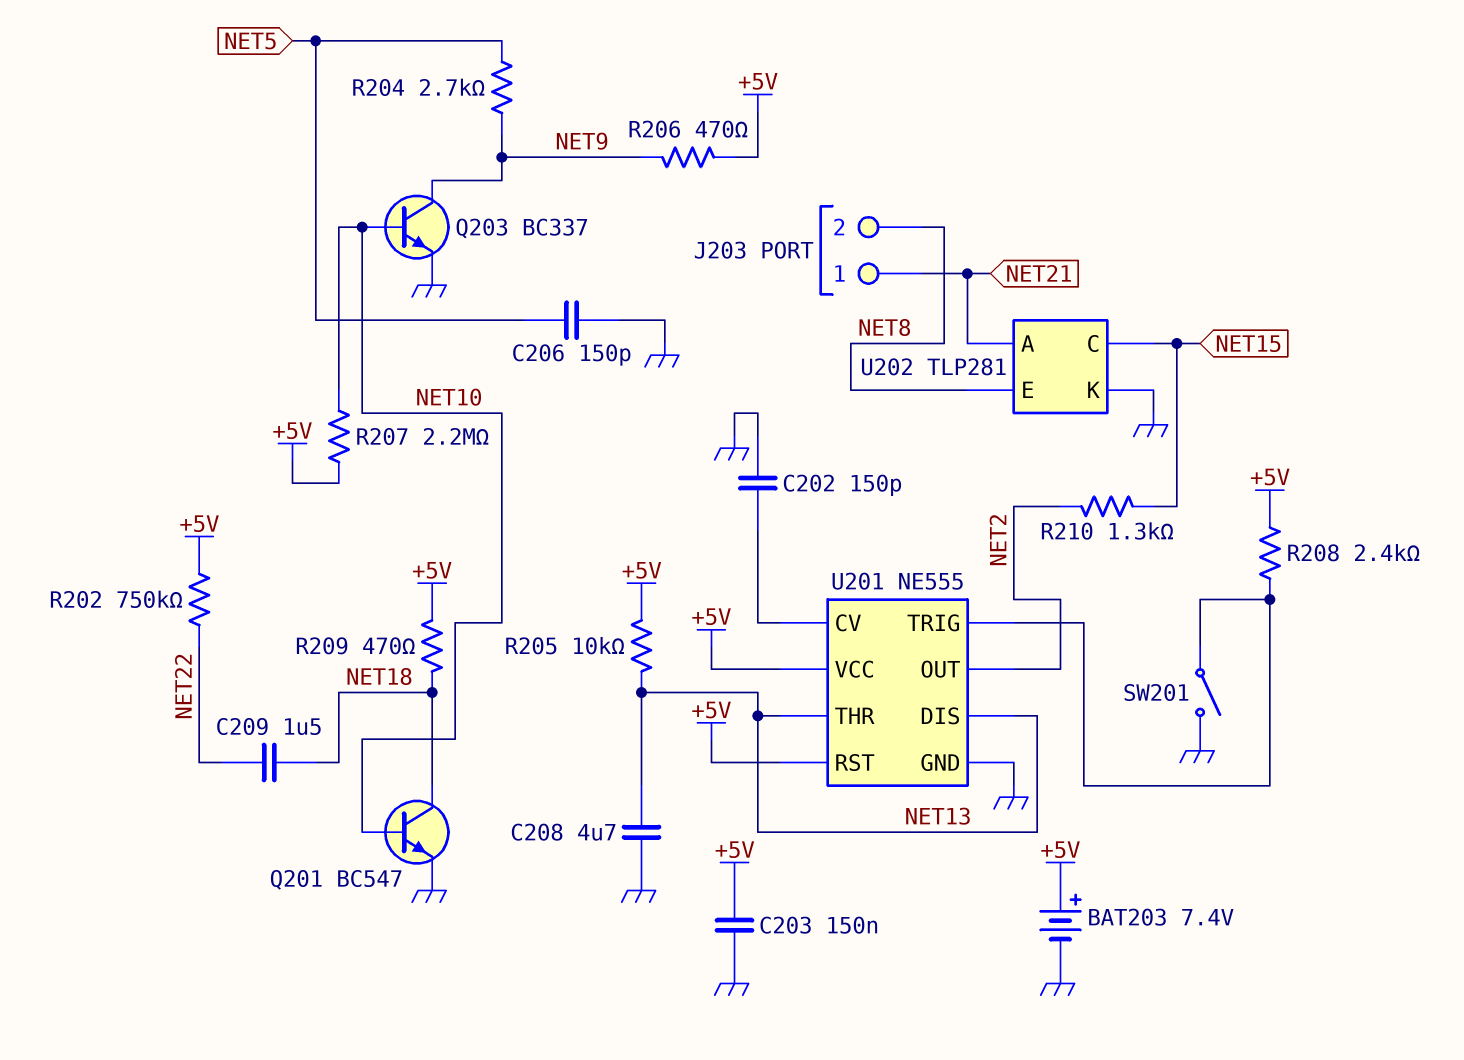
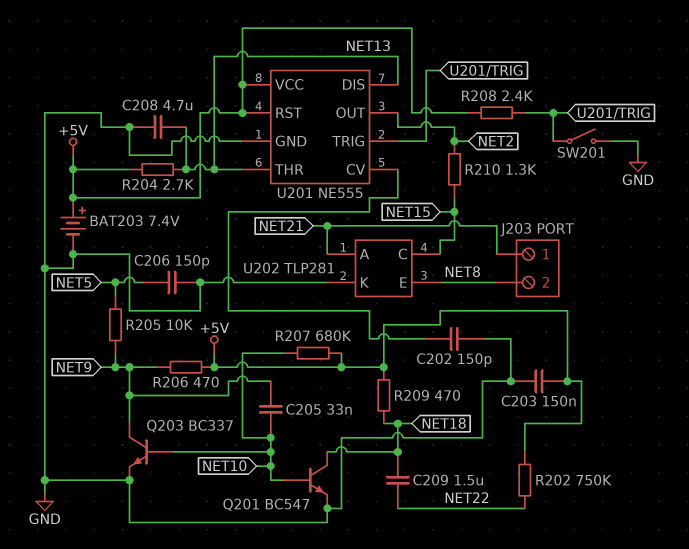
C205: none -> 33nF (NET9, NET10)
R204: 2.7k (NET5, NET9) -> 2.7k (+5V, NET13)
R205: 10k (+5V, NET13) -> 10k (NET5, NET9)
R207: 2.2M (+5V, NET10) -> 680k (+5V, NET10)

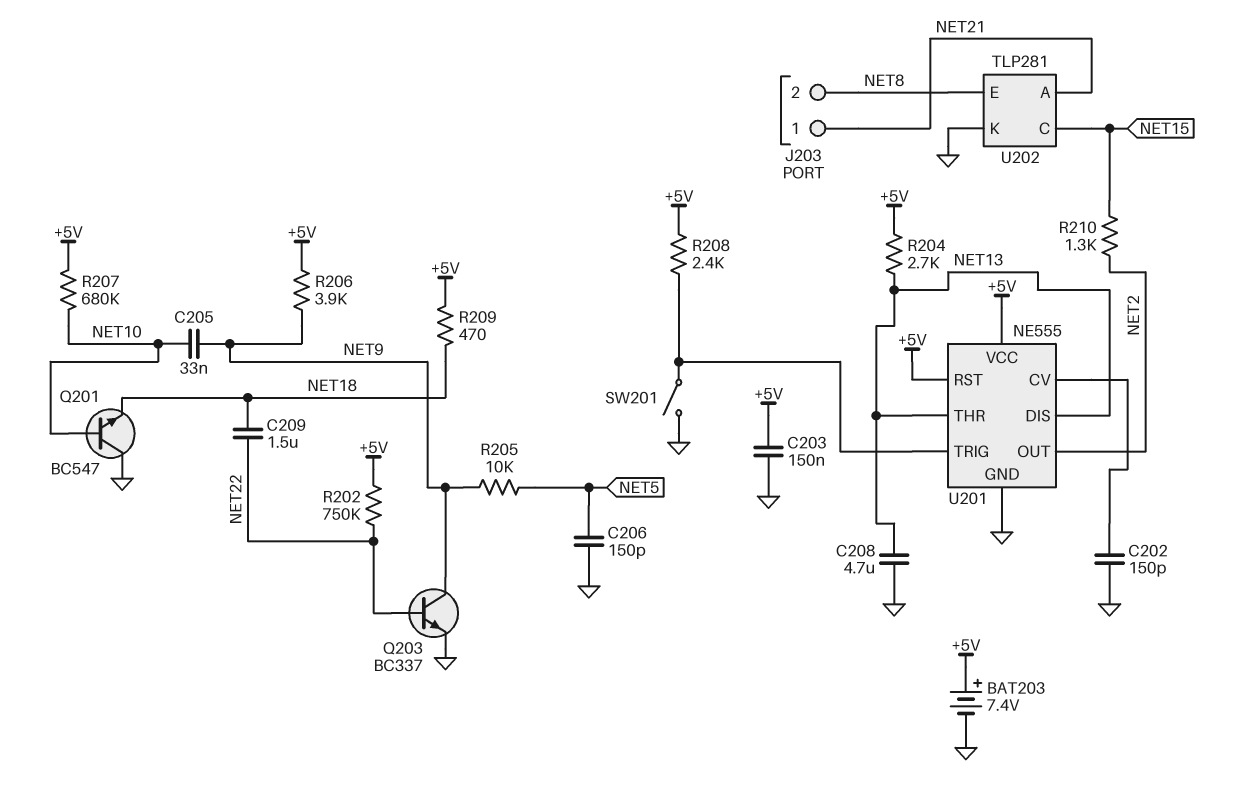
Q201: NPN BC547 (B NET10, C NET18, E GND) -> NPN BC547 (B NET10, C GND, E NET18)
Q203: NPN BC337 (B NET10, C NET9, E GND) -> NPN BC337 (B NET22, C NET9, E GND)
R206: 470 (+5V, NET9) -> 3.9k (+5V, NET9)

